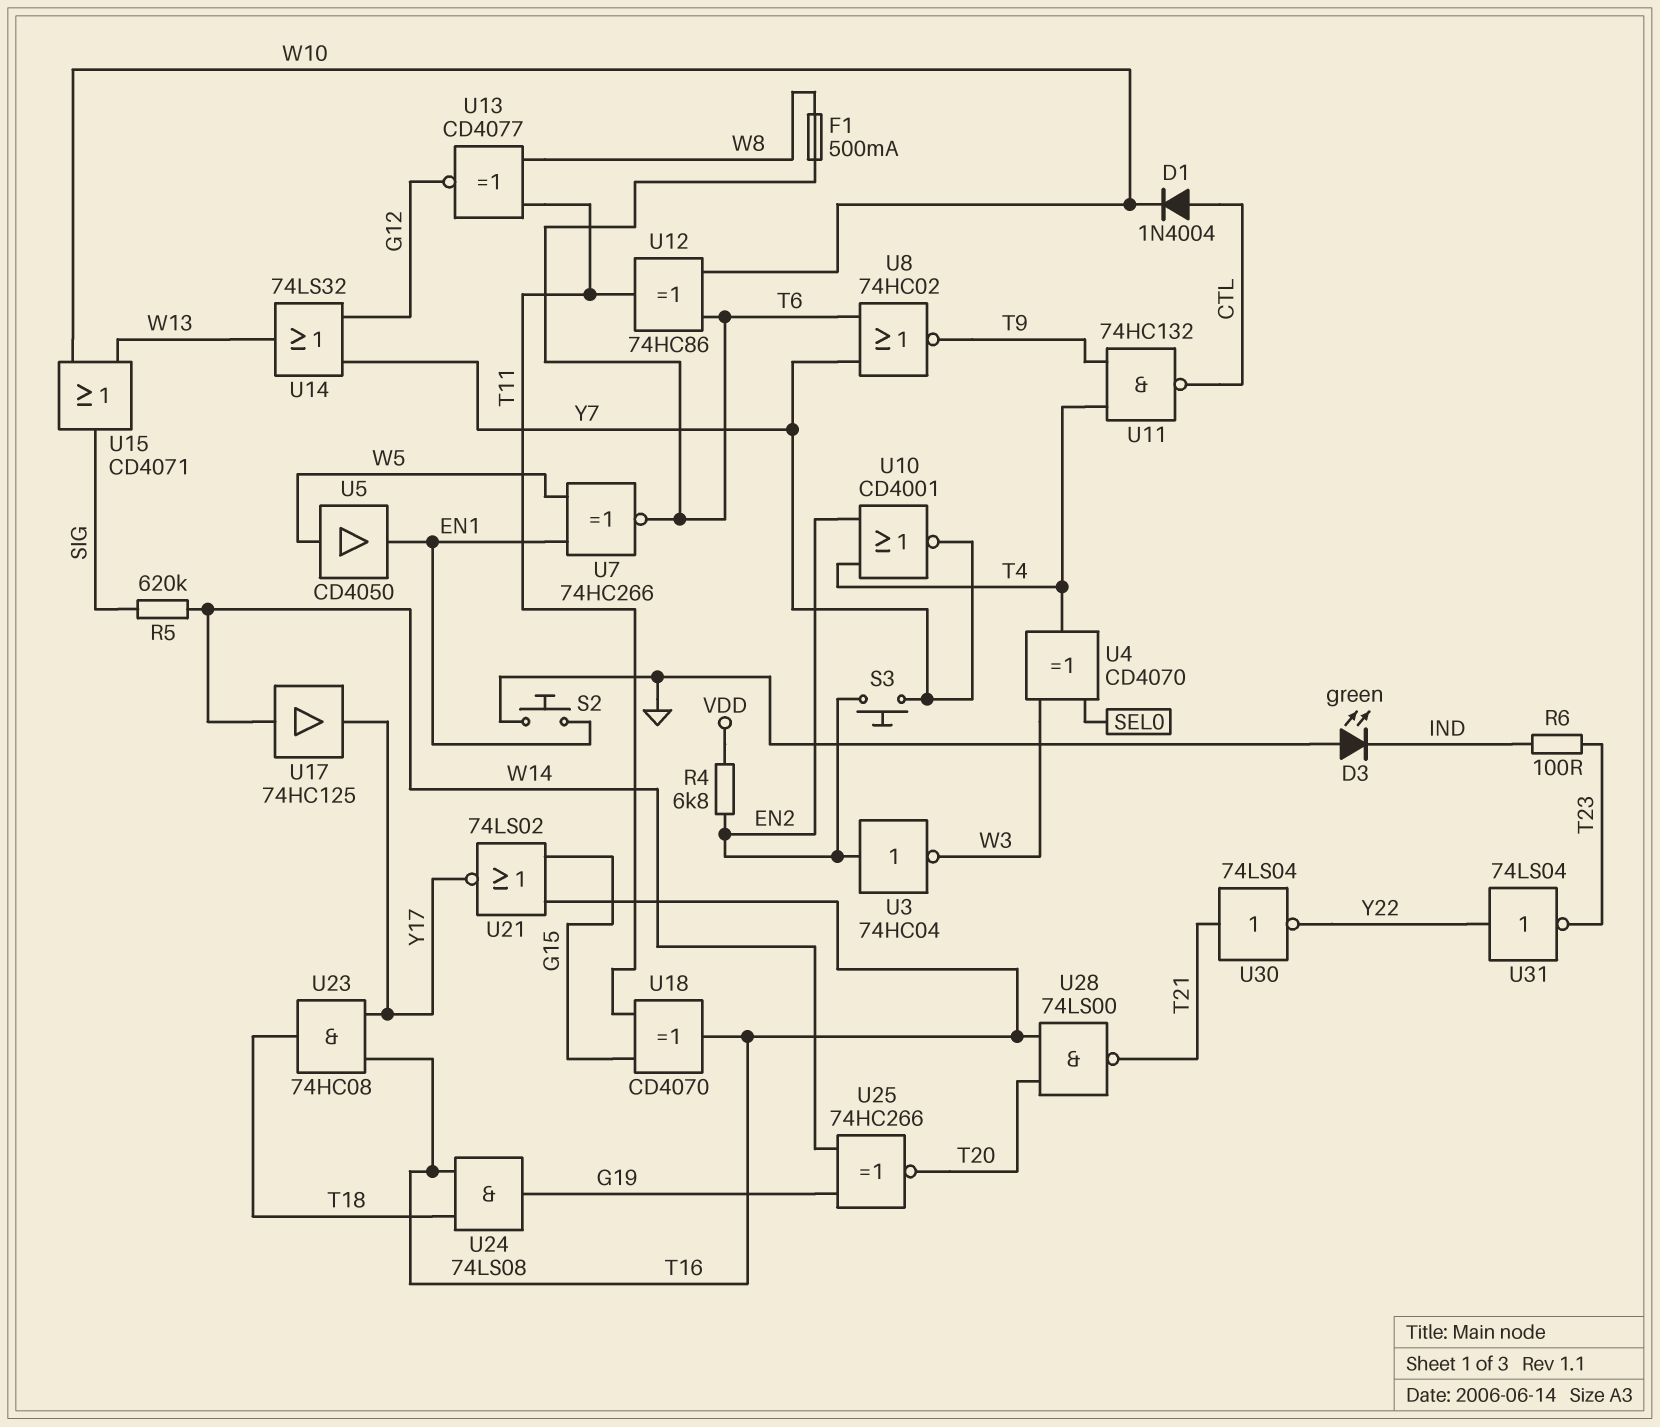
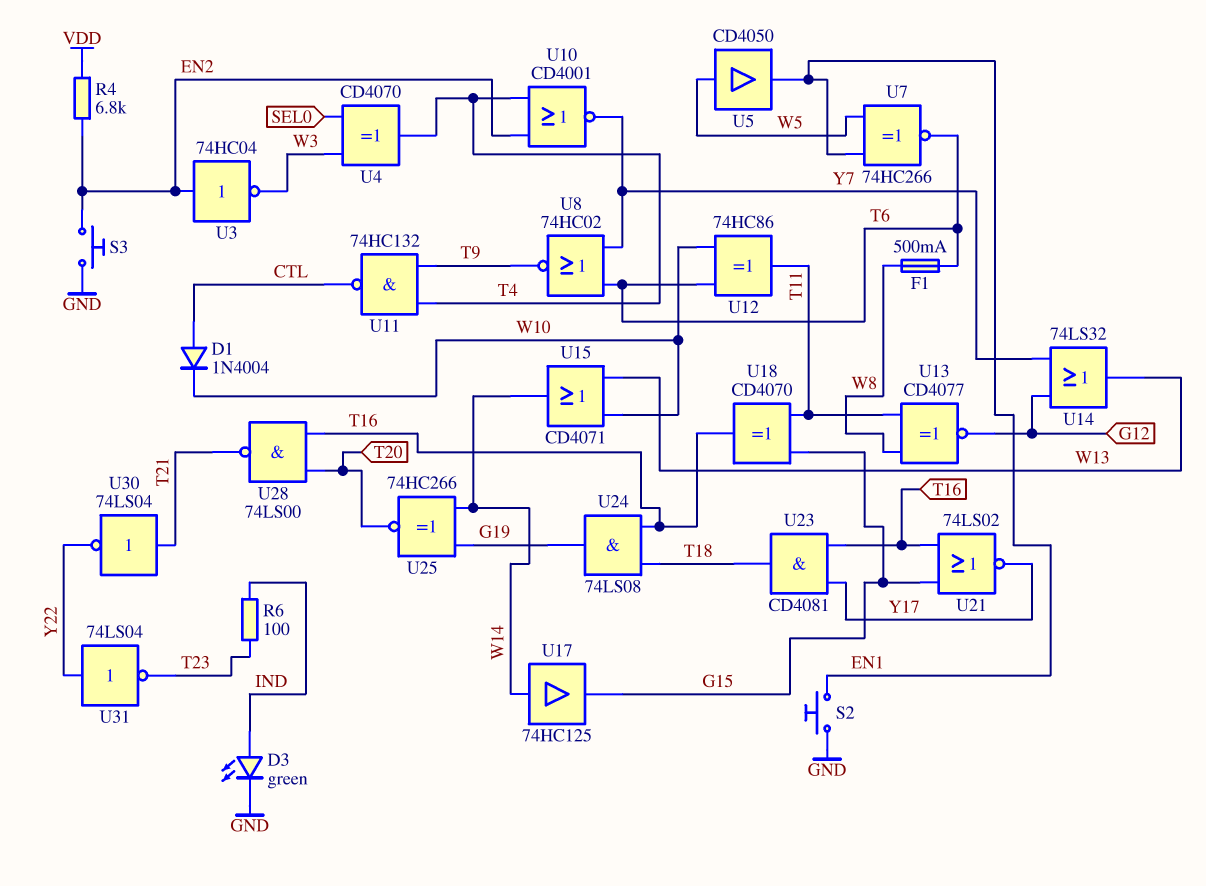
D3: LED green (A GND, K IND) -> LED green (A IND, K GND)
R5: 620k (SIG, W14) -> none
S3: button (EN2, Y7) -> button (EN2, GND)
U15: OR CD4071 (in W10, in W13, out SIG) -> OR CD4071 (in W10, in W13, out W14)
U17: buffer 74HC125 (in W14, out Y17) -> buffer 74HC125 (in W14, out G15)
U23: AND 74HC08 (in T16, in Y17, out T18) -> AND CD4081 (in T16, in Y17, out T18)

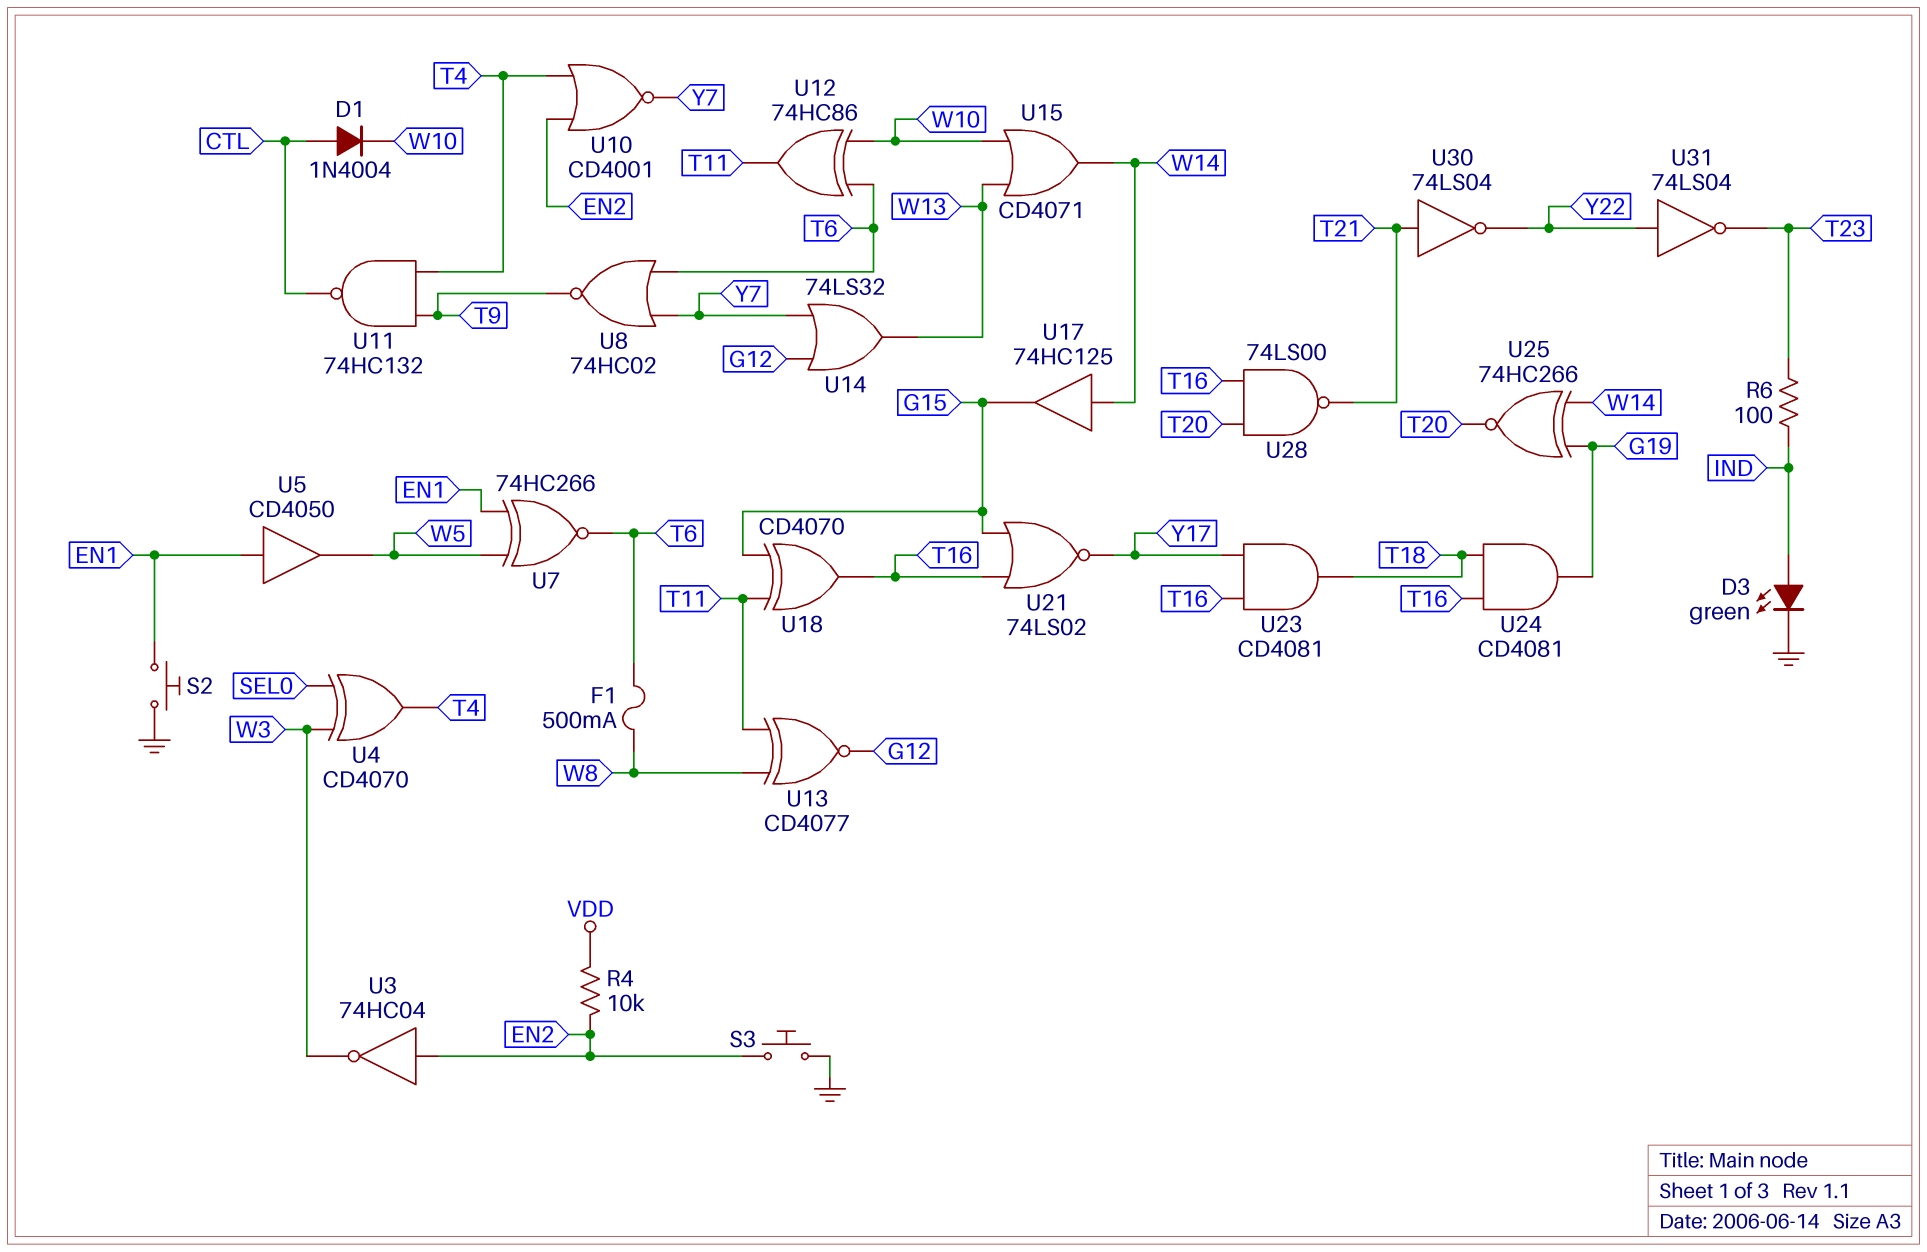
R4: 6.8k (EN2, VDD) -> 10k (EN2, VDD)
U5: buffer CD4050 (in W5, out EN1) -> buffer CD4050 (in EN1, out W5)
U24: AND 74LS08 (in T16, in T18, out G19) -> AND CD4081 (in T16, in T18, out G19)

